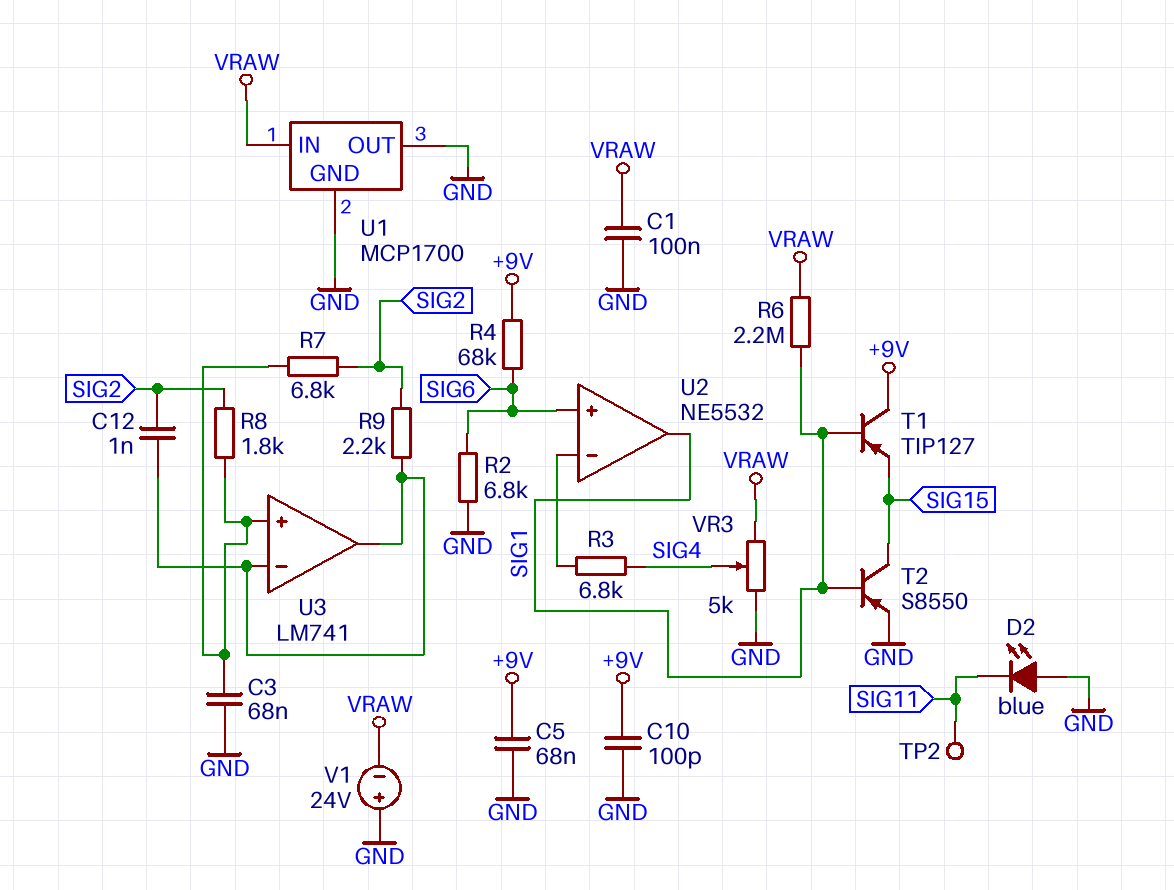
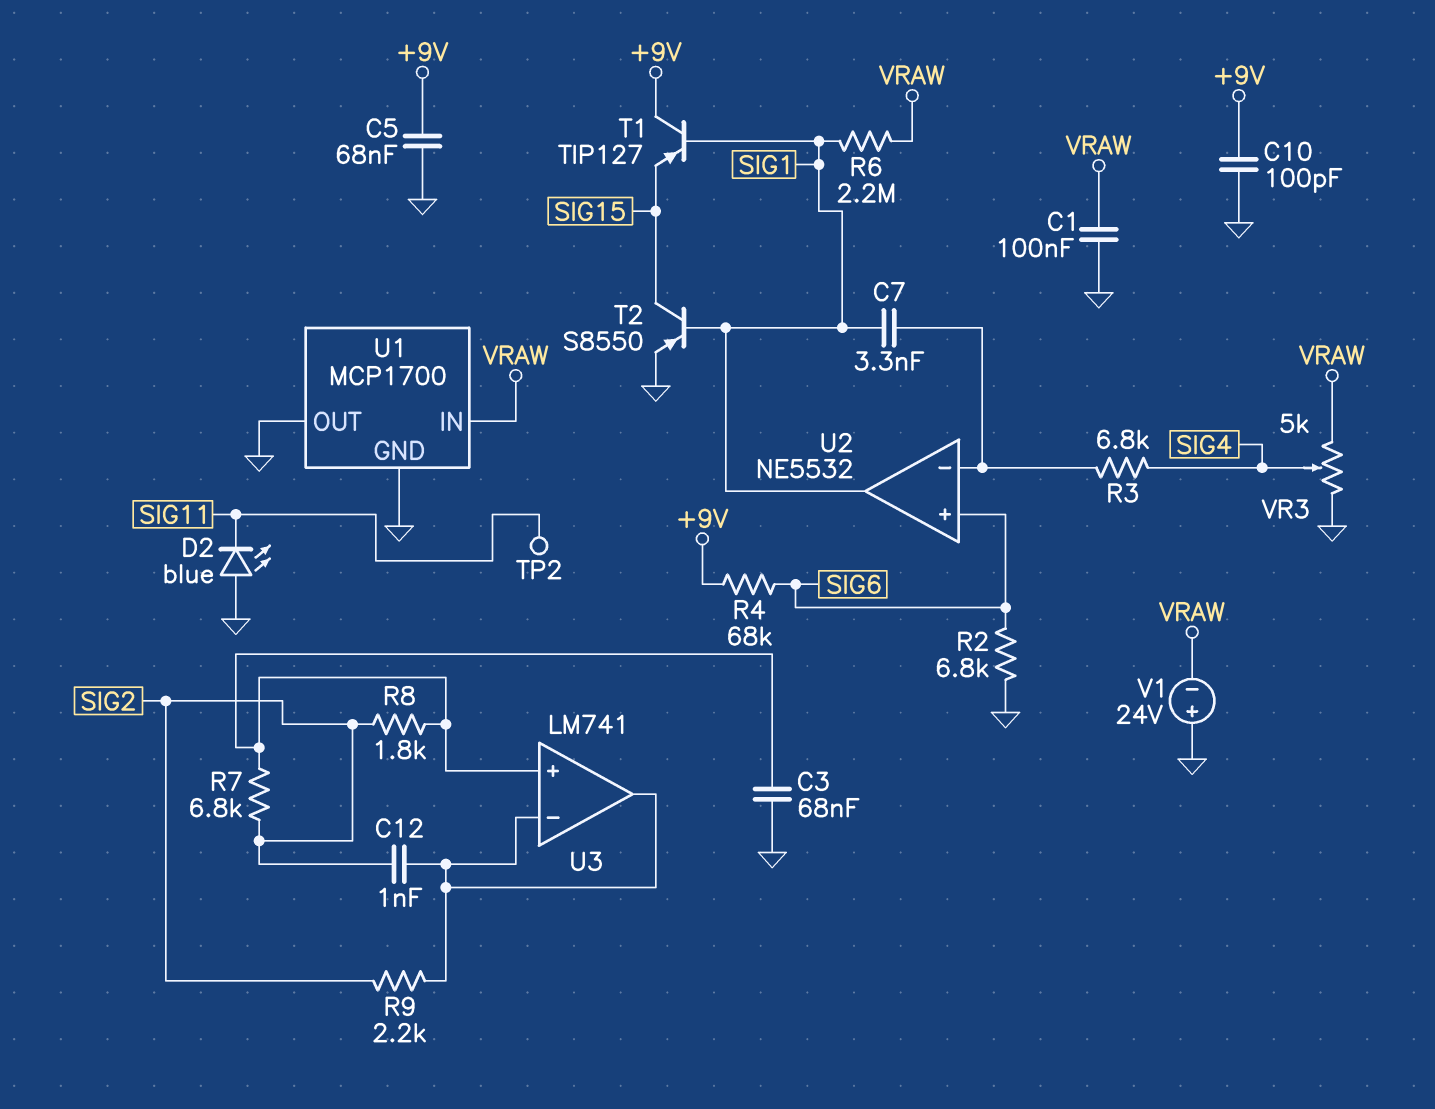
C7: none -> 3.3nF (SIG1, U2/in-)

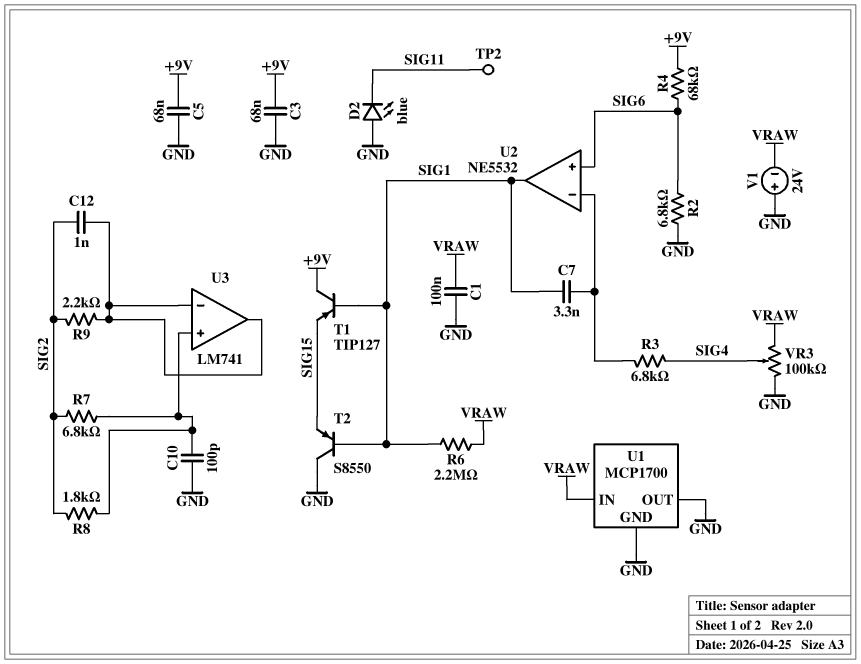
C3: 68nF (GND, U3/in+) -> 68nF (+9V, GND)
C10: 100pF (+9V, GND) -> 100pF (GND, U3/in+)
T2: PNP S8550 (B SIG1, C SIG15, E GND) -> PNP S8550 (B SIG1, C GND, E SIG15)
VR3: 5k (GND, VRAW, wiper SIG4) -> 100k (GND, VRAW, wiper SIG4)

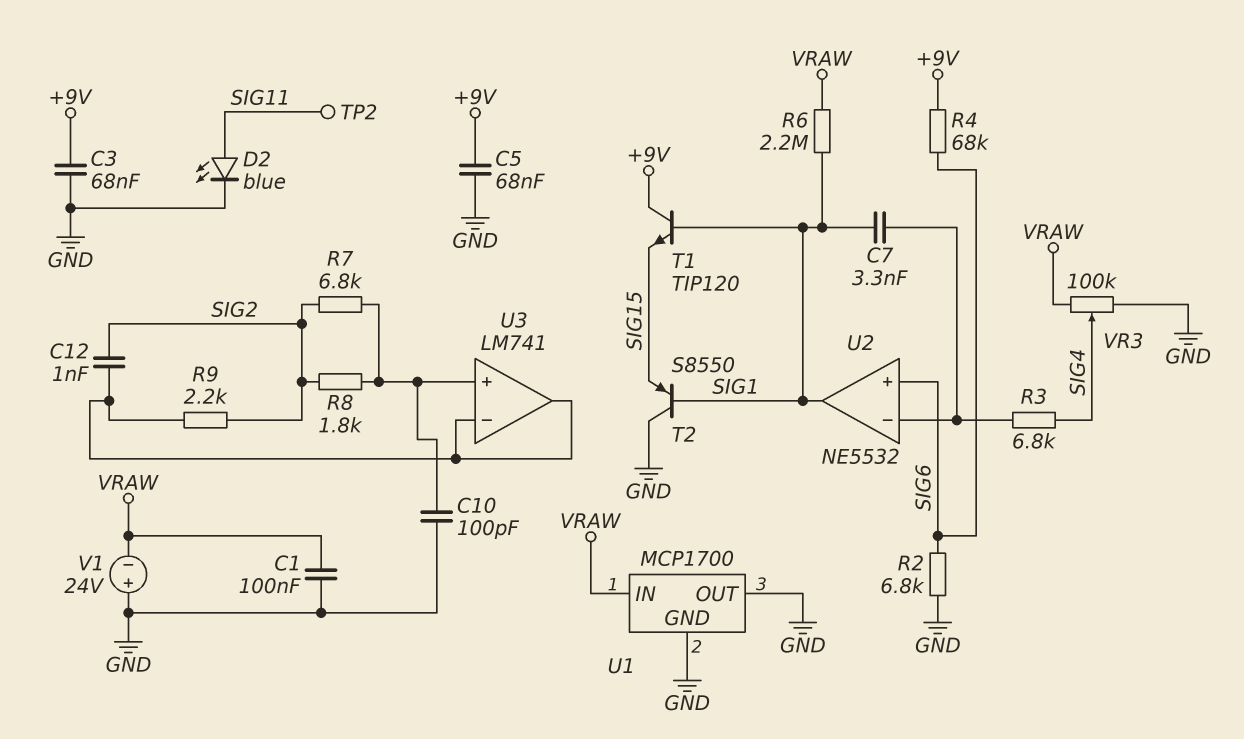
D2: LED blue (A GND, K SIG11) -> LED blue (A SIG11, K GND)
T1: PNP TIP127 (B SIG1, C +9V, E SIG15) -> NPN TIP120 (B SIG1, C +9V, E SIG15)

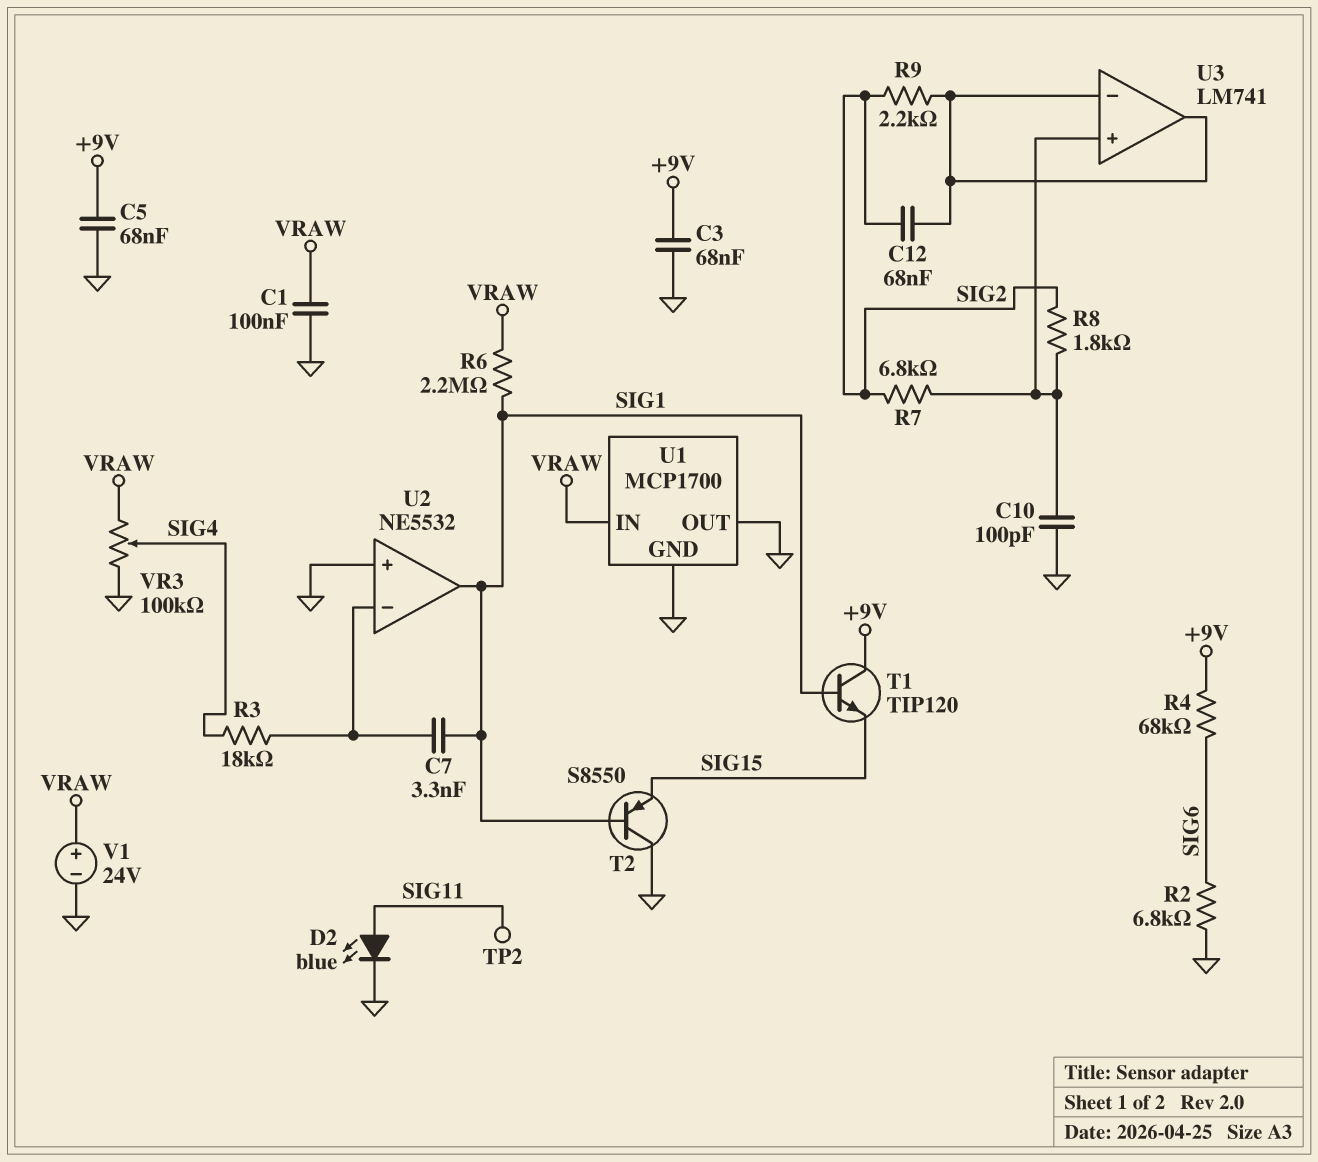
C12: 1nF (SIG2, U3/in-) -> 68nF (SIG2, U3/in-)
R3: 6.8k (SIG4, U2/in-) -> 18k (SIG4, U2/in-)
U2 pin in+: SIG6 -> GND
V1: 24V (plus GND, minus VRAW) -> 24V (plus VRAW, minus GND)

